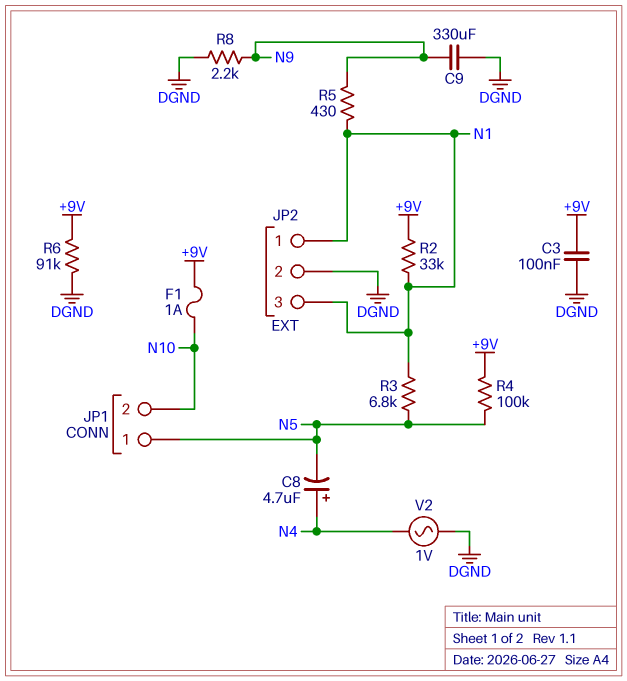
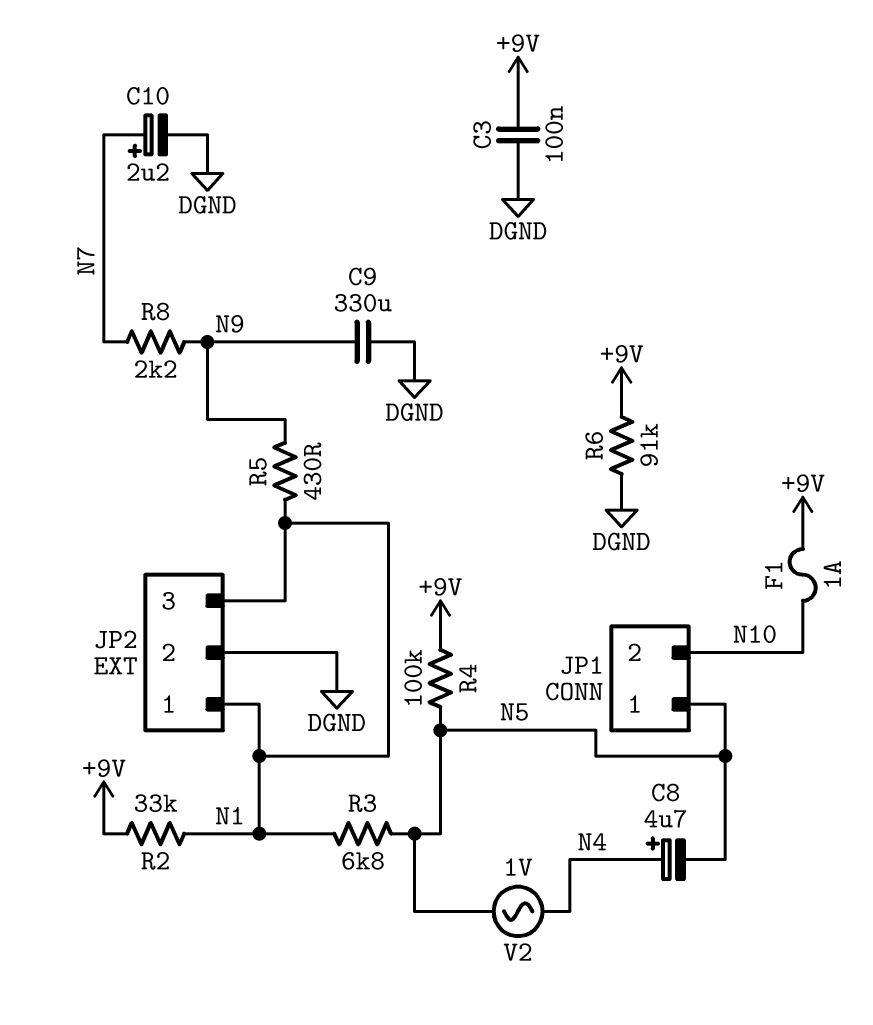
C10: none -> 2.2uF (plus N7, minus DGND)
R8: 2.2k (DGND, N9) -> 2.2k (N7, N9)
V2: AC 1V (DGND, N4) -> AC 1V (N4, N5)

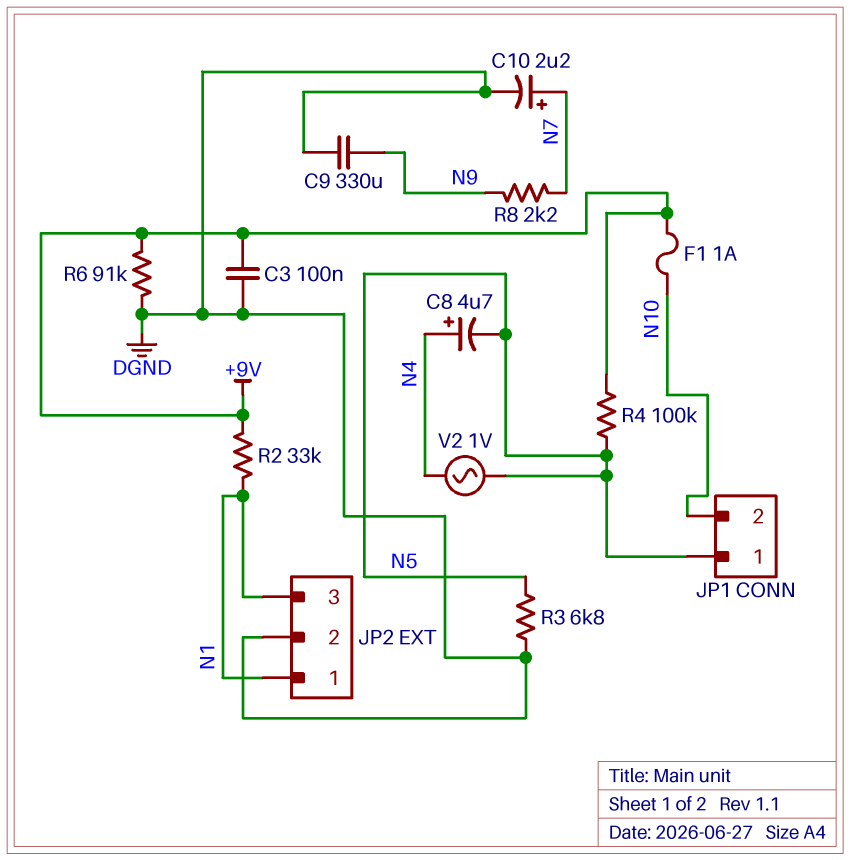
R3: 6.8k (N1, N5) -> 6.8k (DGND, N5)
R5: 430 (N1, N9) -> none

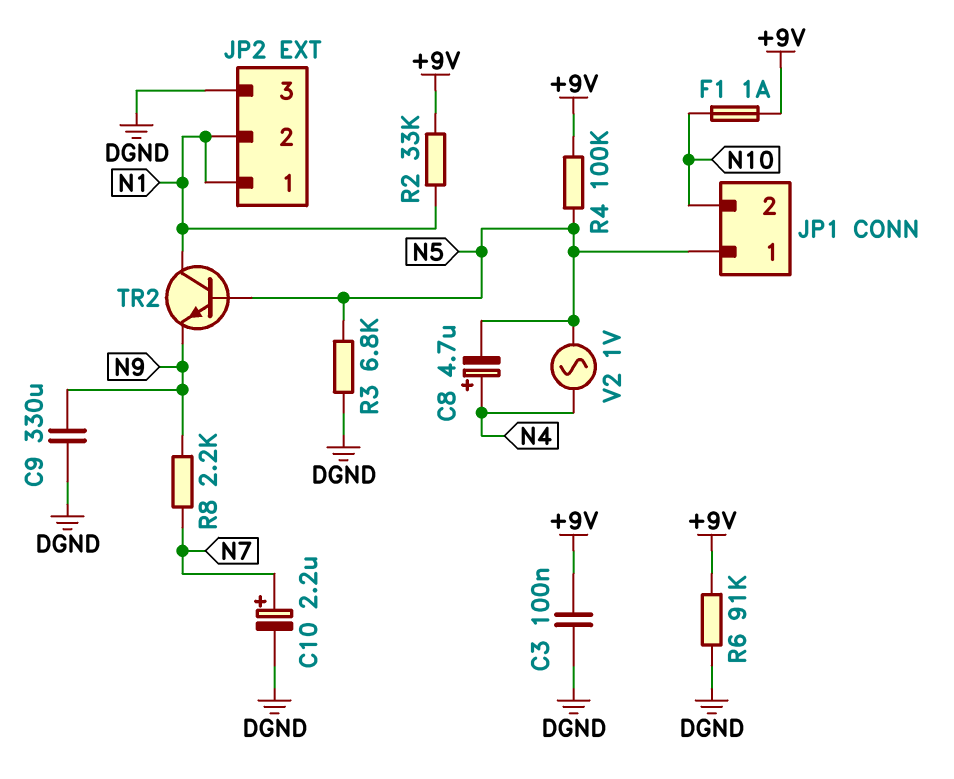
JP2 pin 2: DGND -> N1
JP2 pin 3: N1 -> DGND
TR2: none -> NPN (B N5, C N1, E N9)

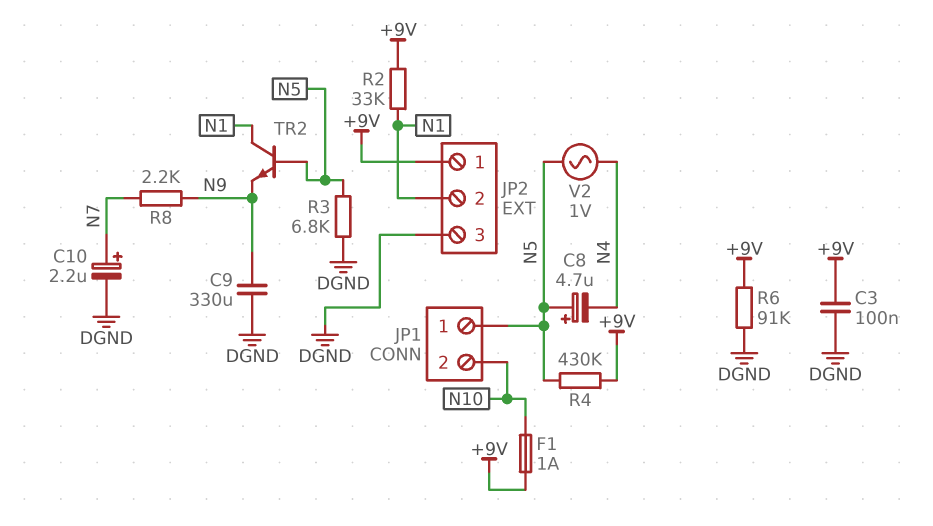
C8: 4.7uF (plus N4, minus N5) -> 4.7uF (plus N5, minus N4)
JP2 pin 1: N1 -> +9V
R4: 100k (+9V, N5) -> 430k (+9V, N5)

